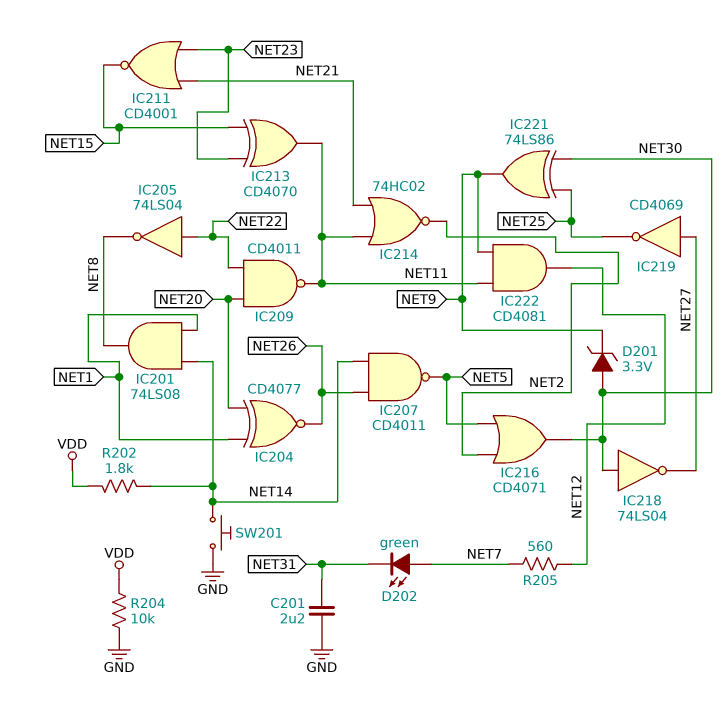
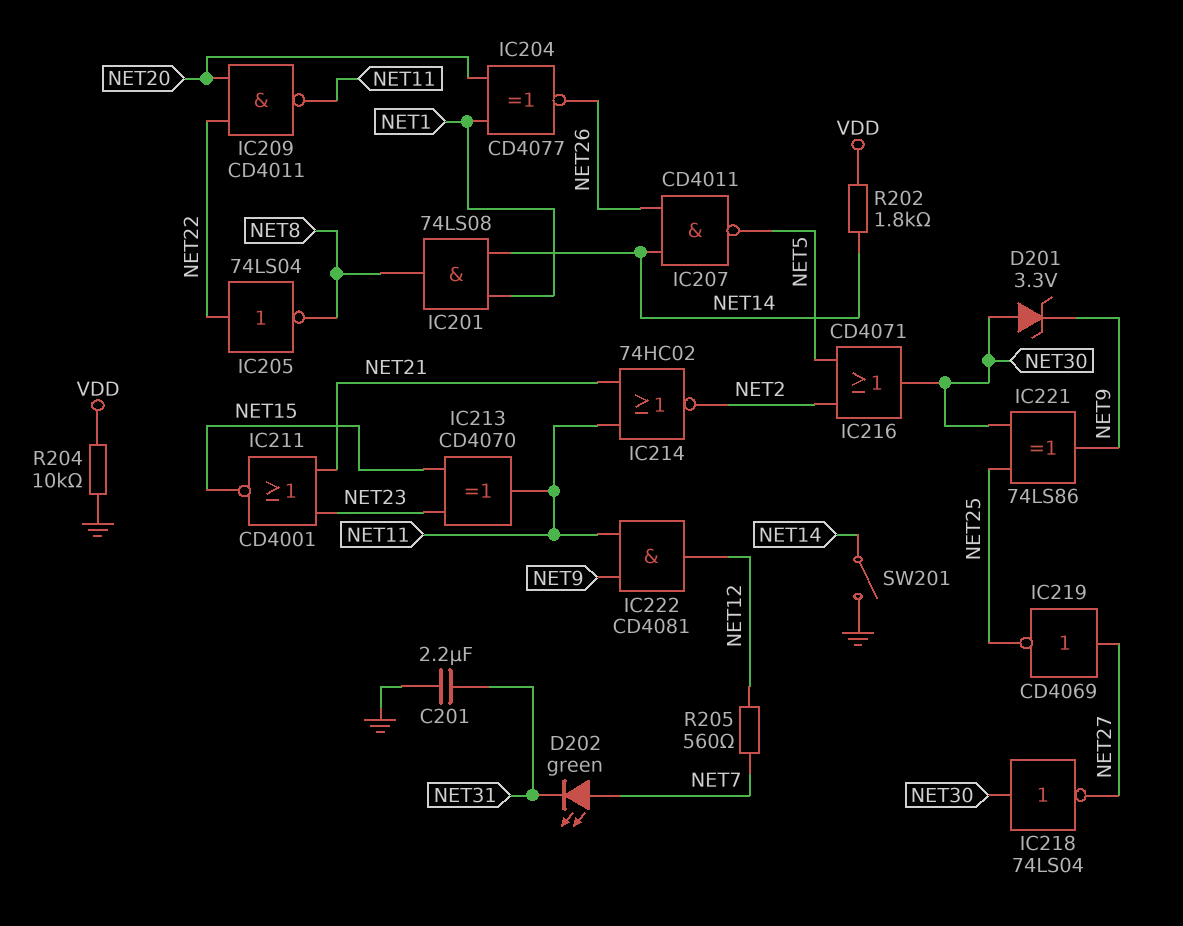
SW201: button (GND, NET14) -> switch (GND, NET14)

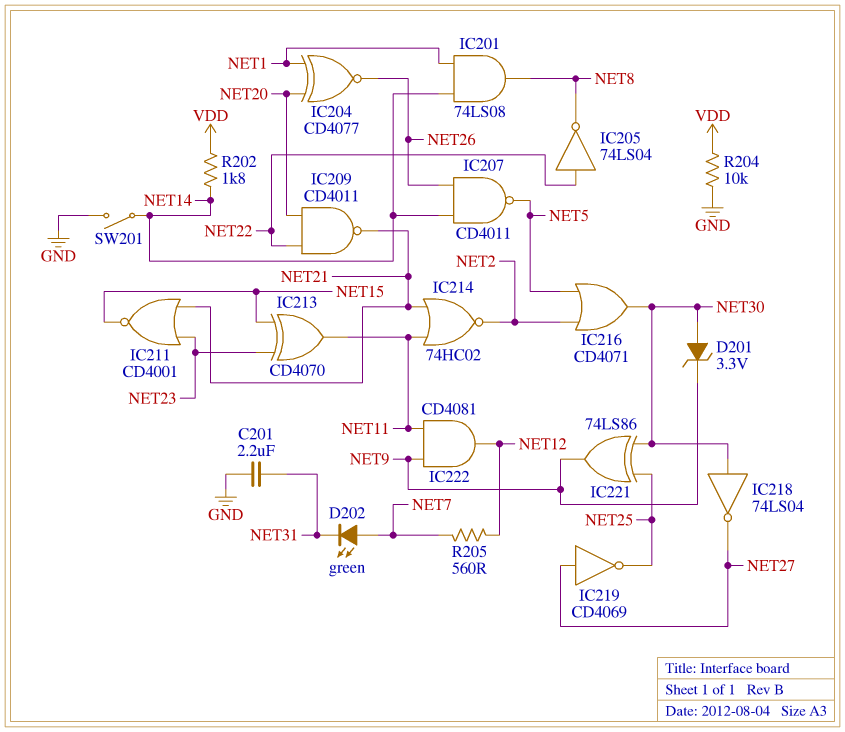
IC209: NAND CD4011 (in NET20, in NET22, out NET11) -> NAND CD4011 (in NET20, in NET22, out NET21)

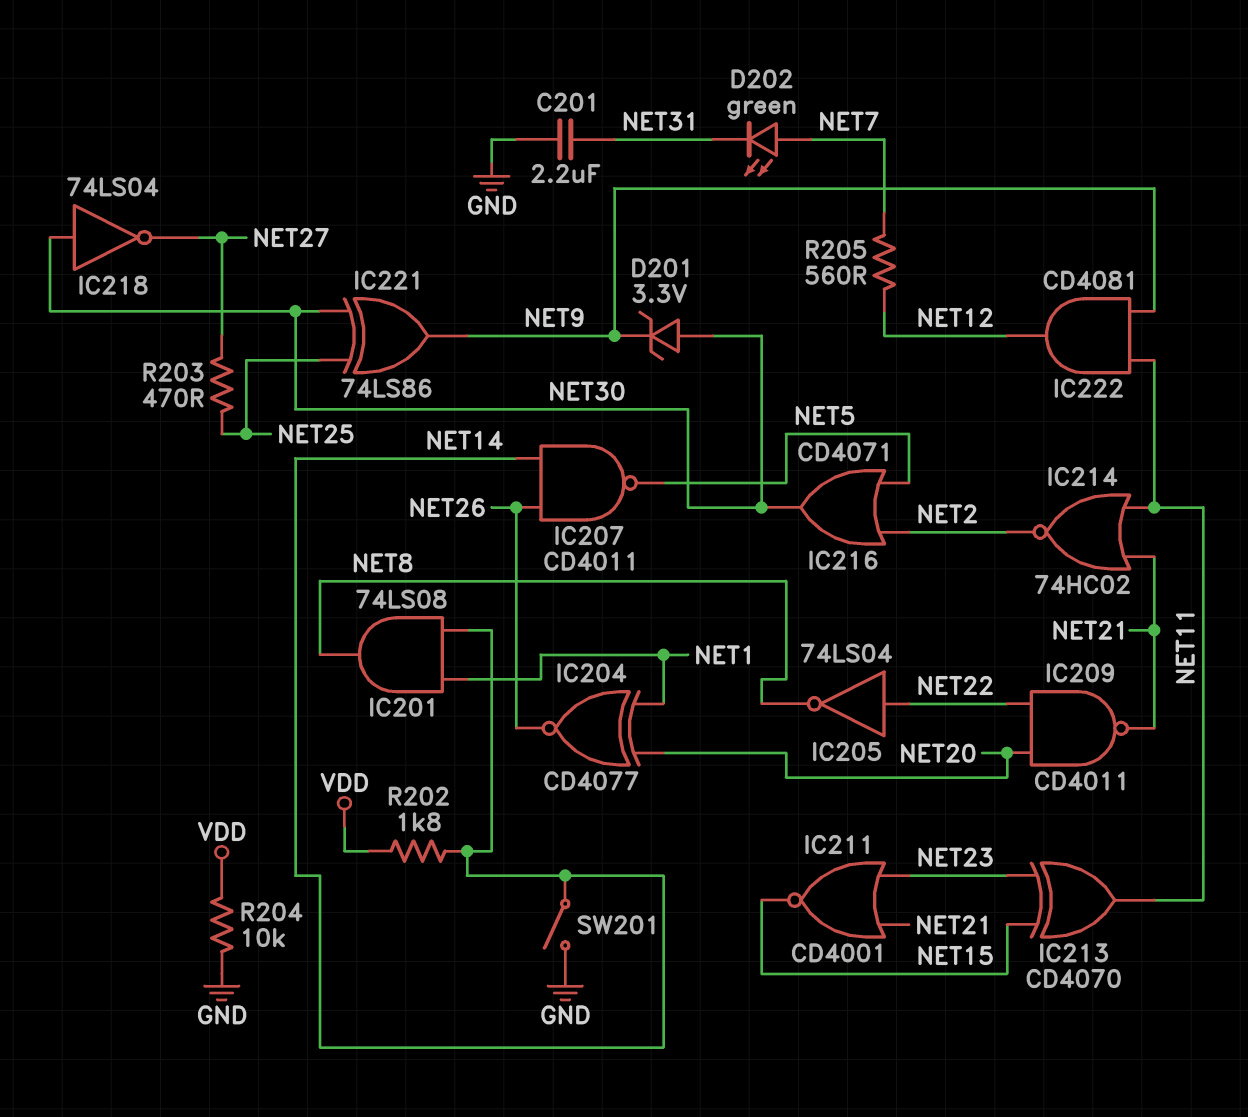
IC219: NOT CD4069 (in NET27, out NET25) -> none
R203: none -> 470 (NET25, NET27)

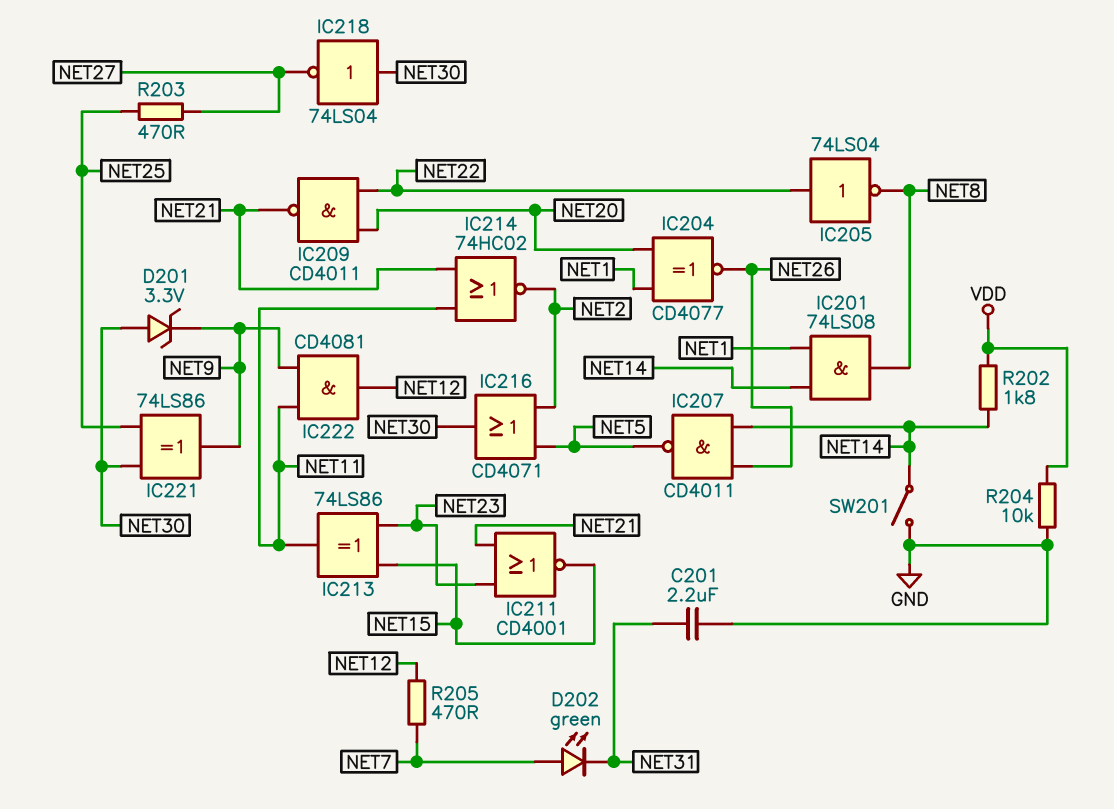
IC213: XOR CD4070 (in NET15, in NET23, out NET11) -> XOR 74LS86 (in NET15, in NET23, out NET11)
R205: 560 (NET7, NET12) -> 470 (NET7, NET12)

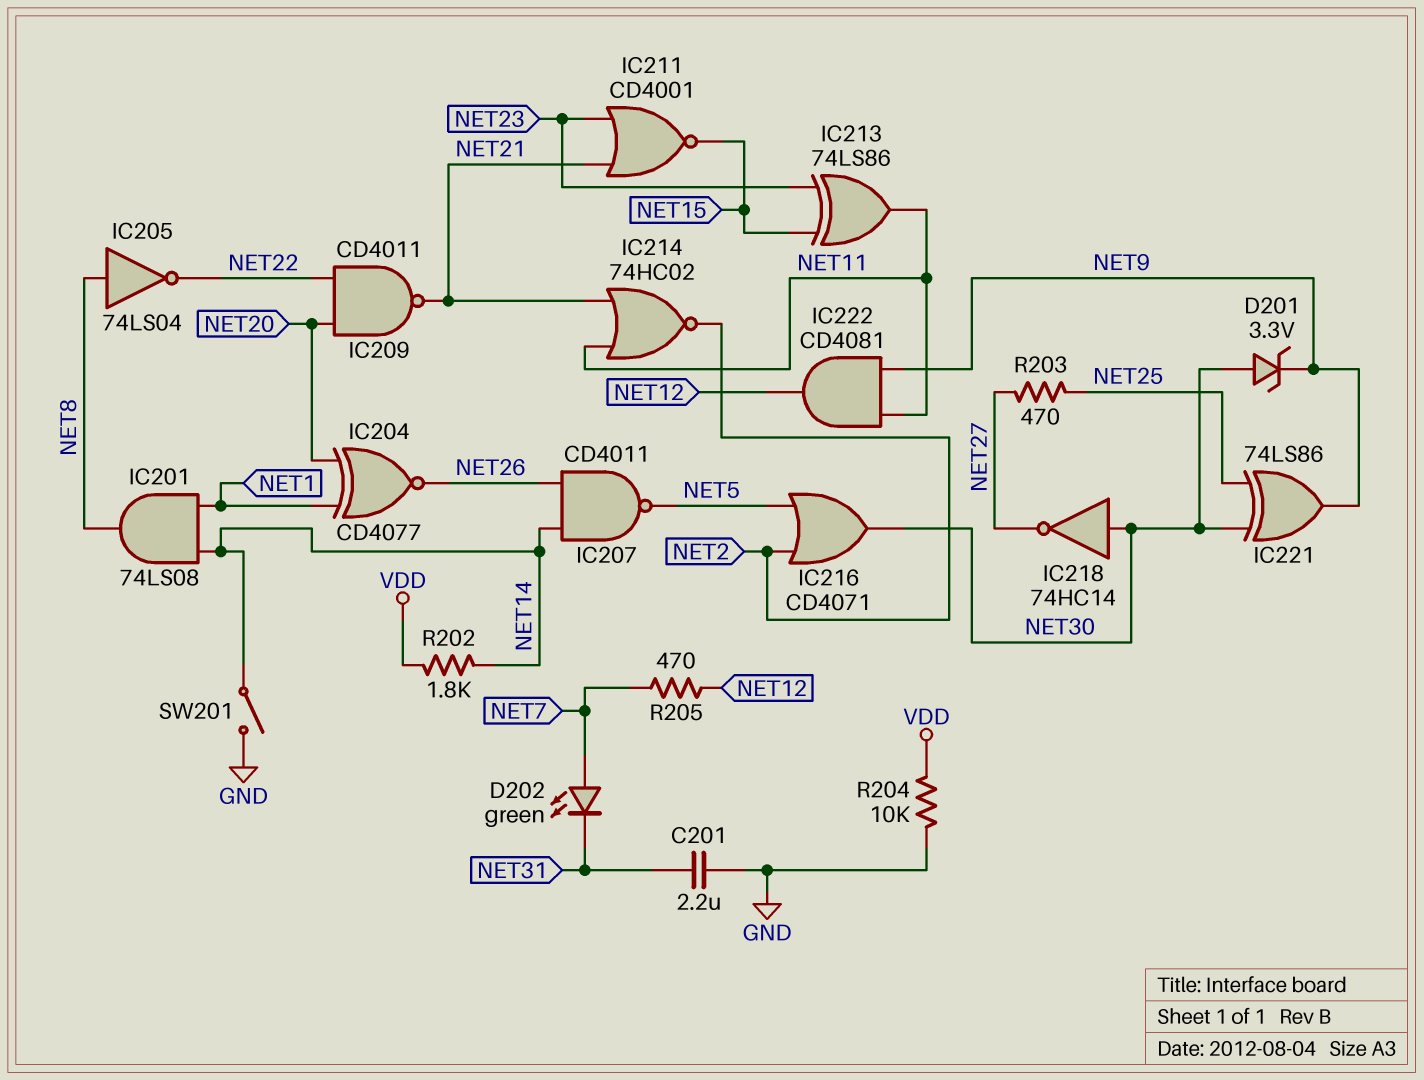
IC205: NOT 74LS04 (in NET22, out NET8) -> NOT 74LS04 (in NET8, out NET22)
IC218: NOT 74LS04 (in NET30, out NET27) -> NOT 74HC14 (in NET30, out NET27)

